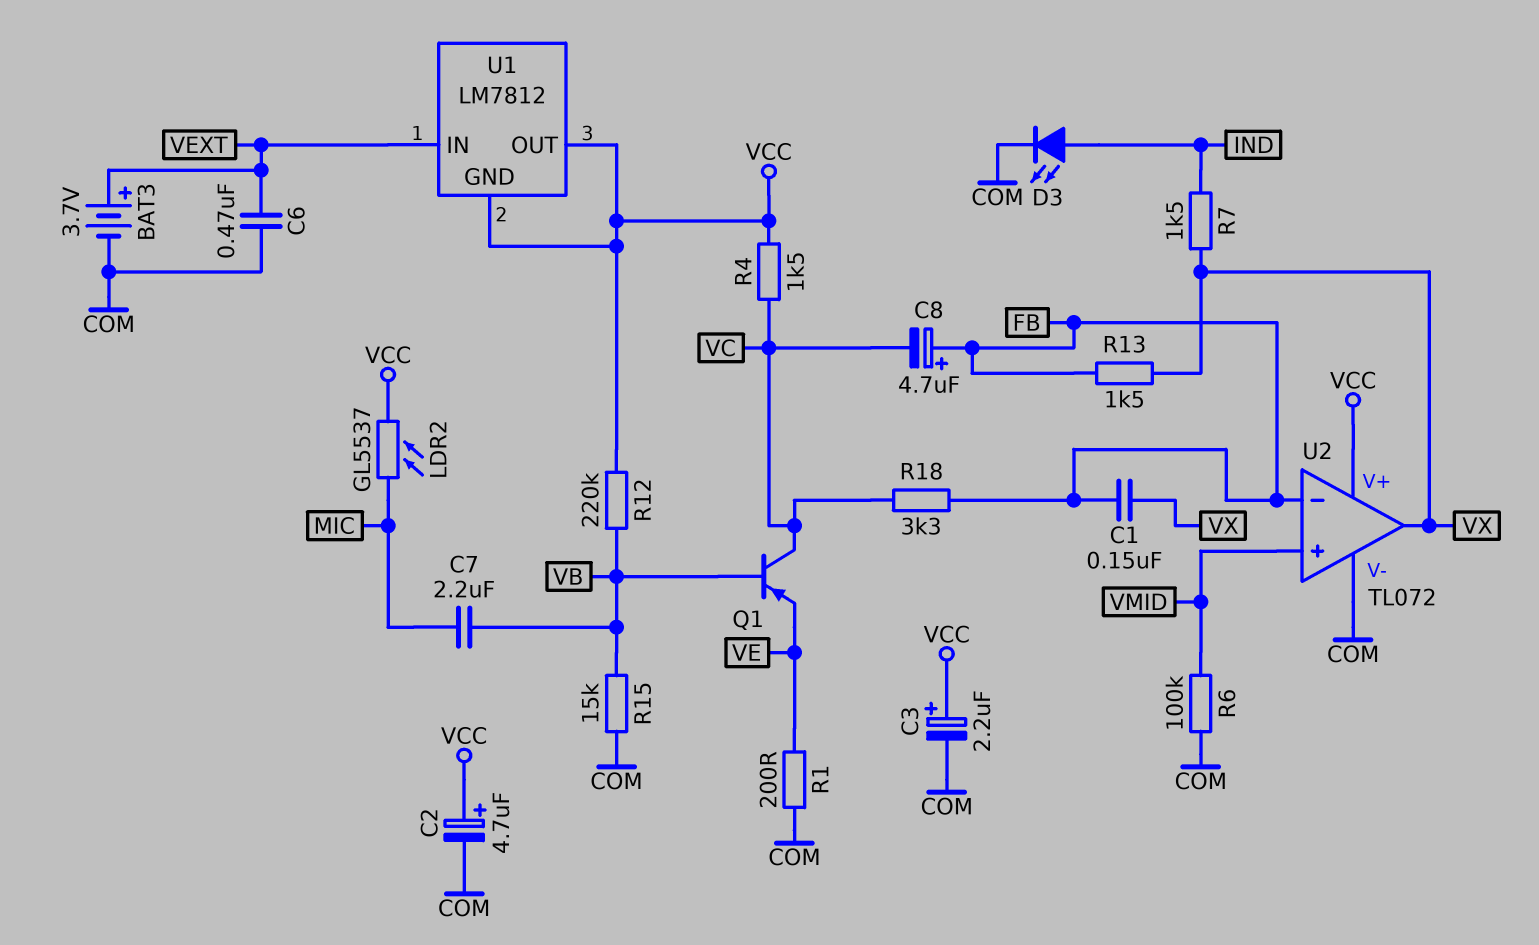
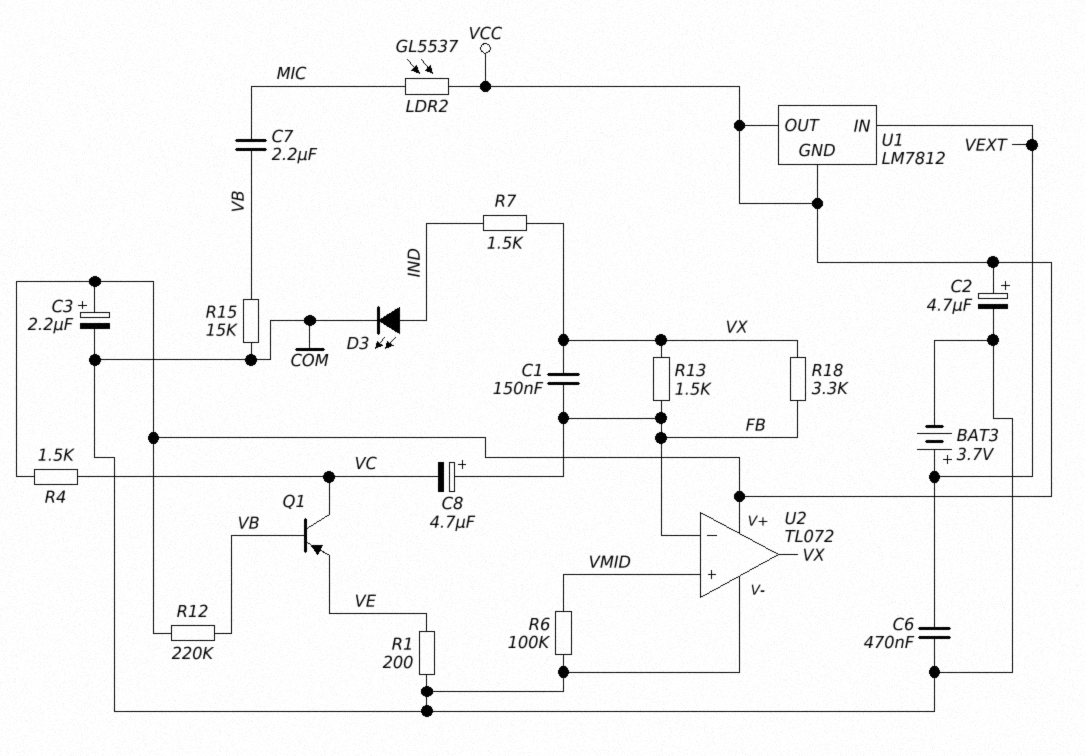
R18: 3.3k (FB, VC) -> 3.3k (FB, VX)

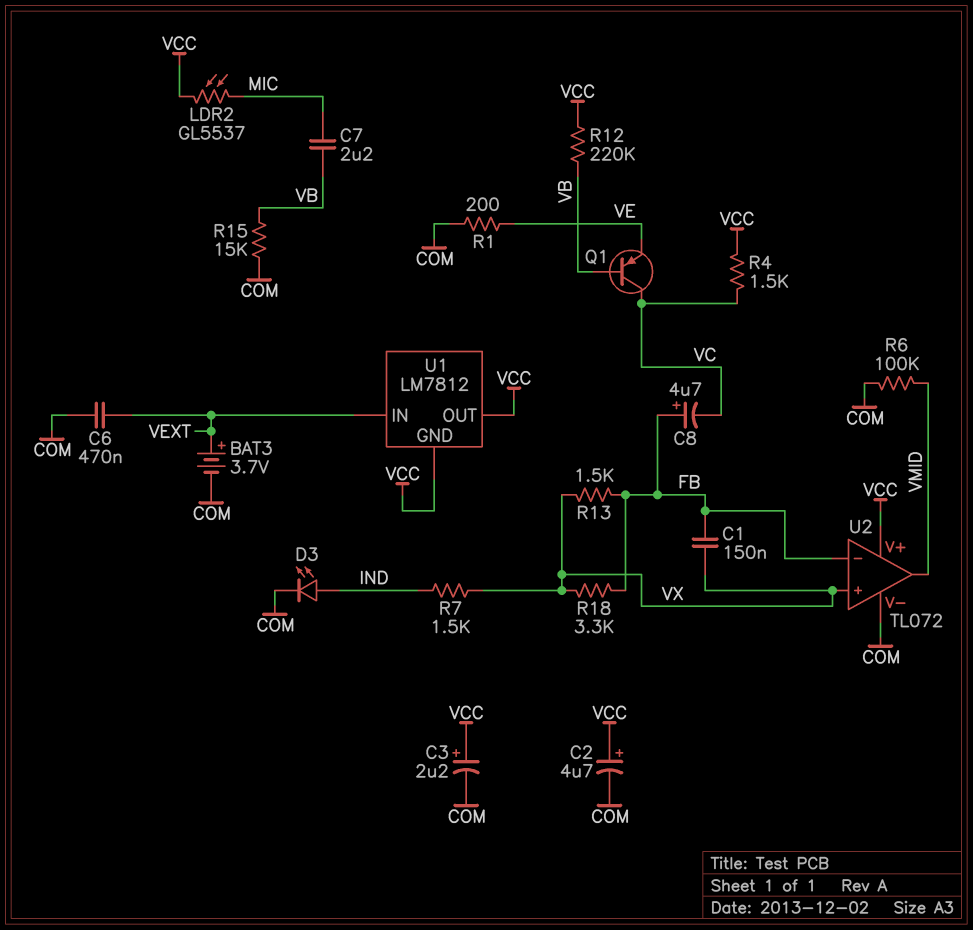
U2 pin in+: VMID -> VX
U2 pin out: VX -> VMID

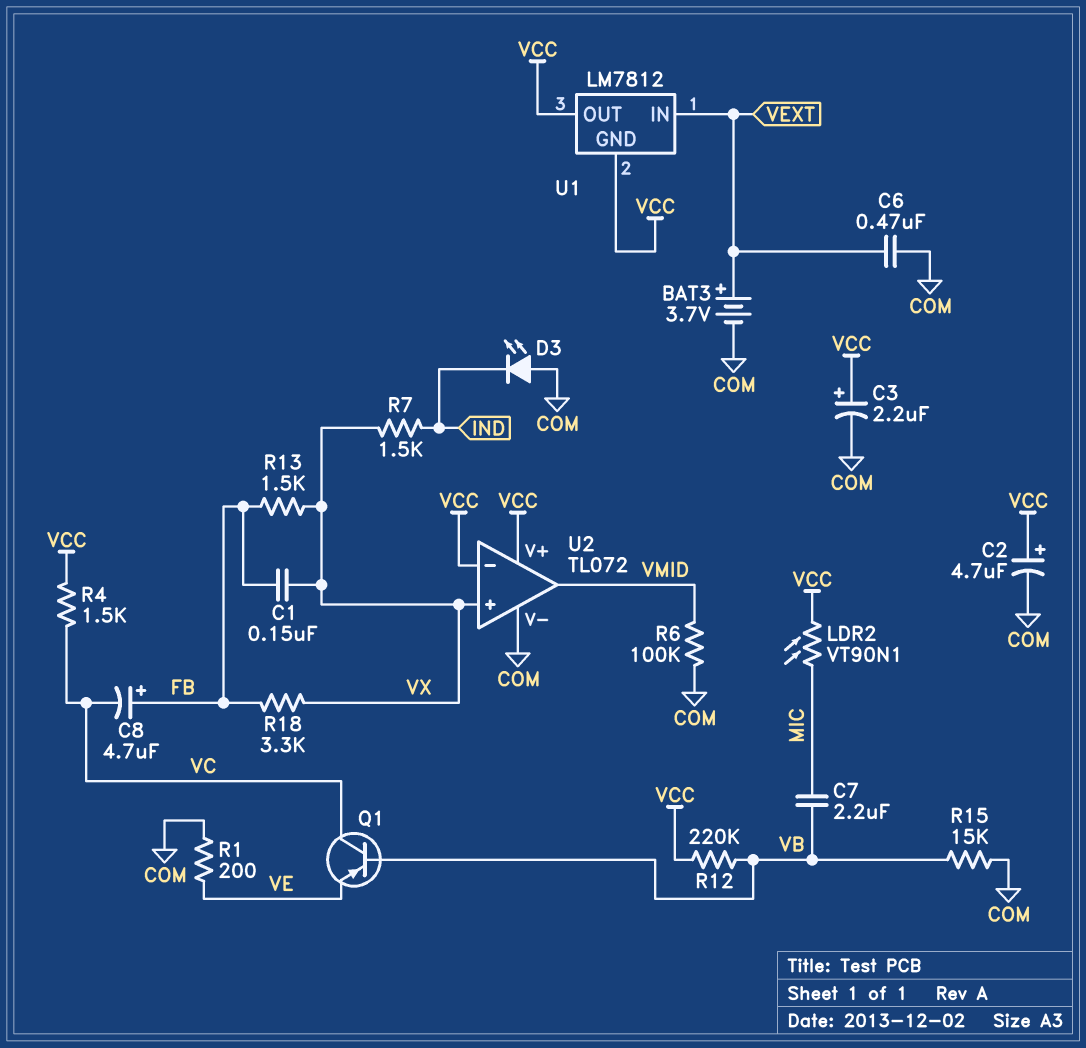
D3: LED (A IND, K COM) -> LED (A COM, K IND)
LDR2: GL5537 (MIC, VCC) -> VT90N1 (MIC, VCC)
U2 pin in-: FB -> VCC

